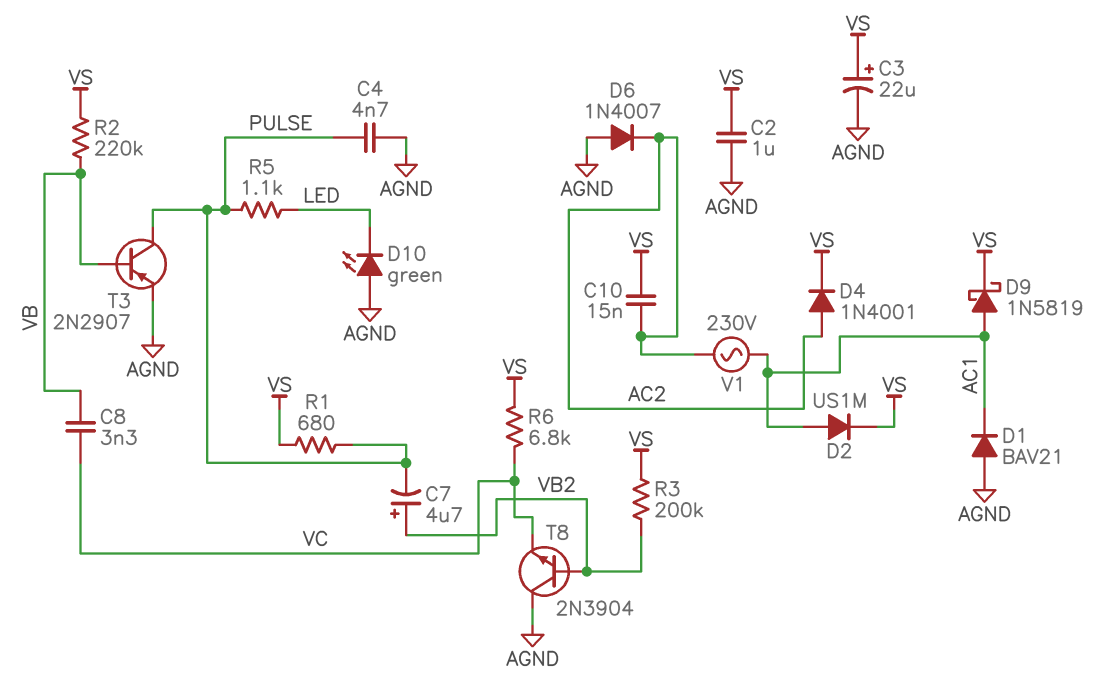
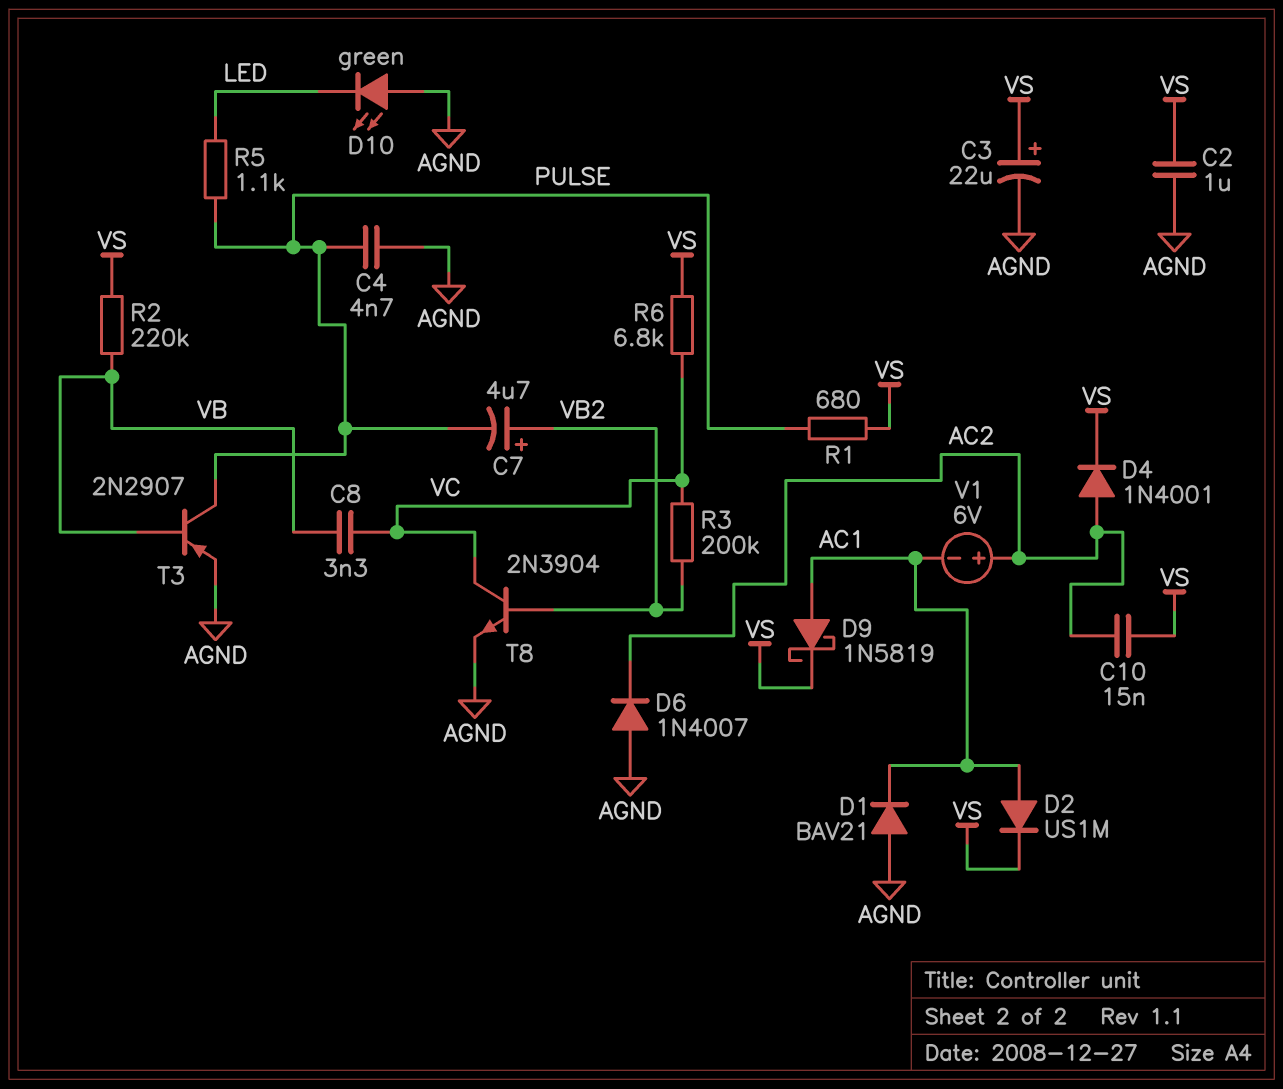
R3: 200k (VB2, VS) -> 200k (VB2, VC)
T8: NPN 2N3904 (B VB2, C AGND, E VC) -> NPN 2N3904 (B VB2, C VC, E AGND)
V1: AC 230V (AC1, AC2) -> 6V (plus AC2, minus AC1)

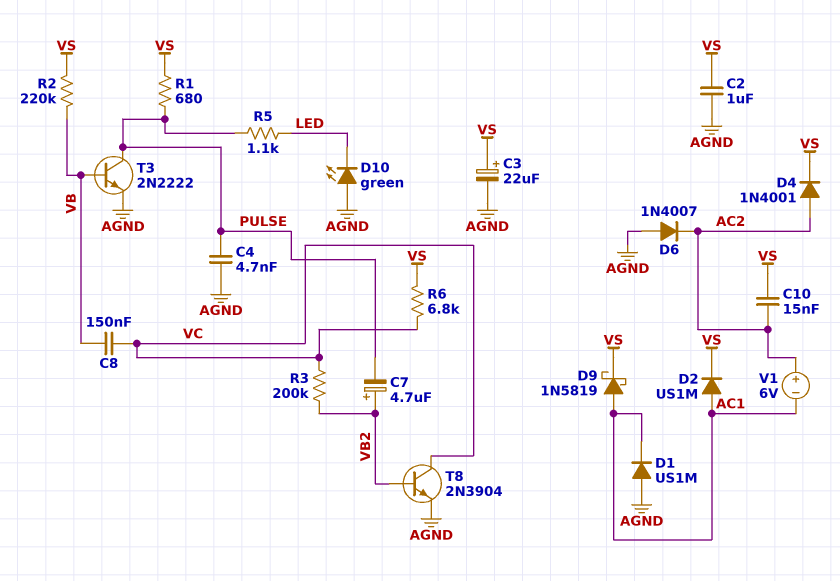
C8: 3.3nF (VB, VC) -> 150nF (VB, VC)
D1: diode BAV21 (A AGND, K AC1) -> diode US1M (A AGND, K AC1)
T3: PNP 2N2907 (B VB, C PULSE, E AGND) -> NPN 2N2222 (B VB, C PULSE, E AGND)

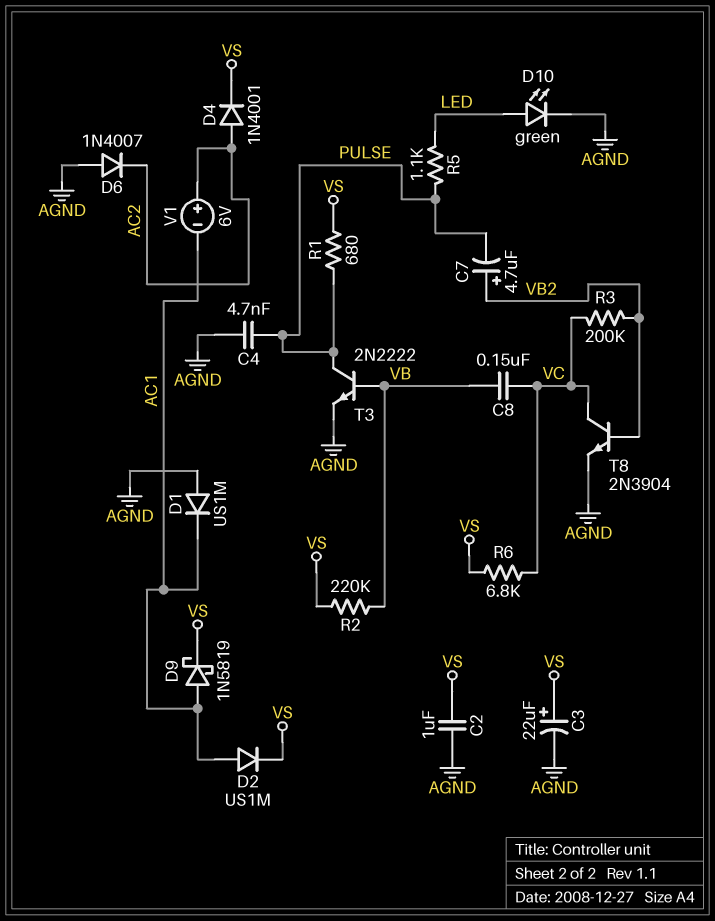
C10: 15nF (AC2, VS) -> none
D10: LED green (A AGND, K LED) -> LED green (A LED, K AGND)

